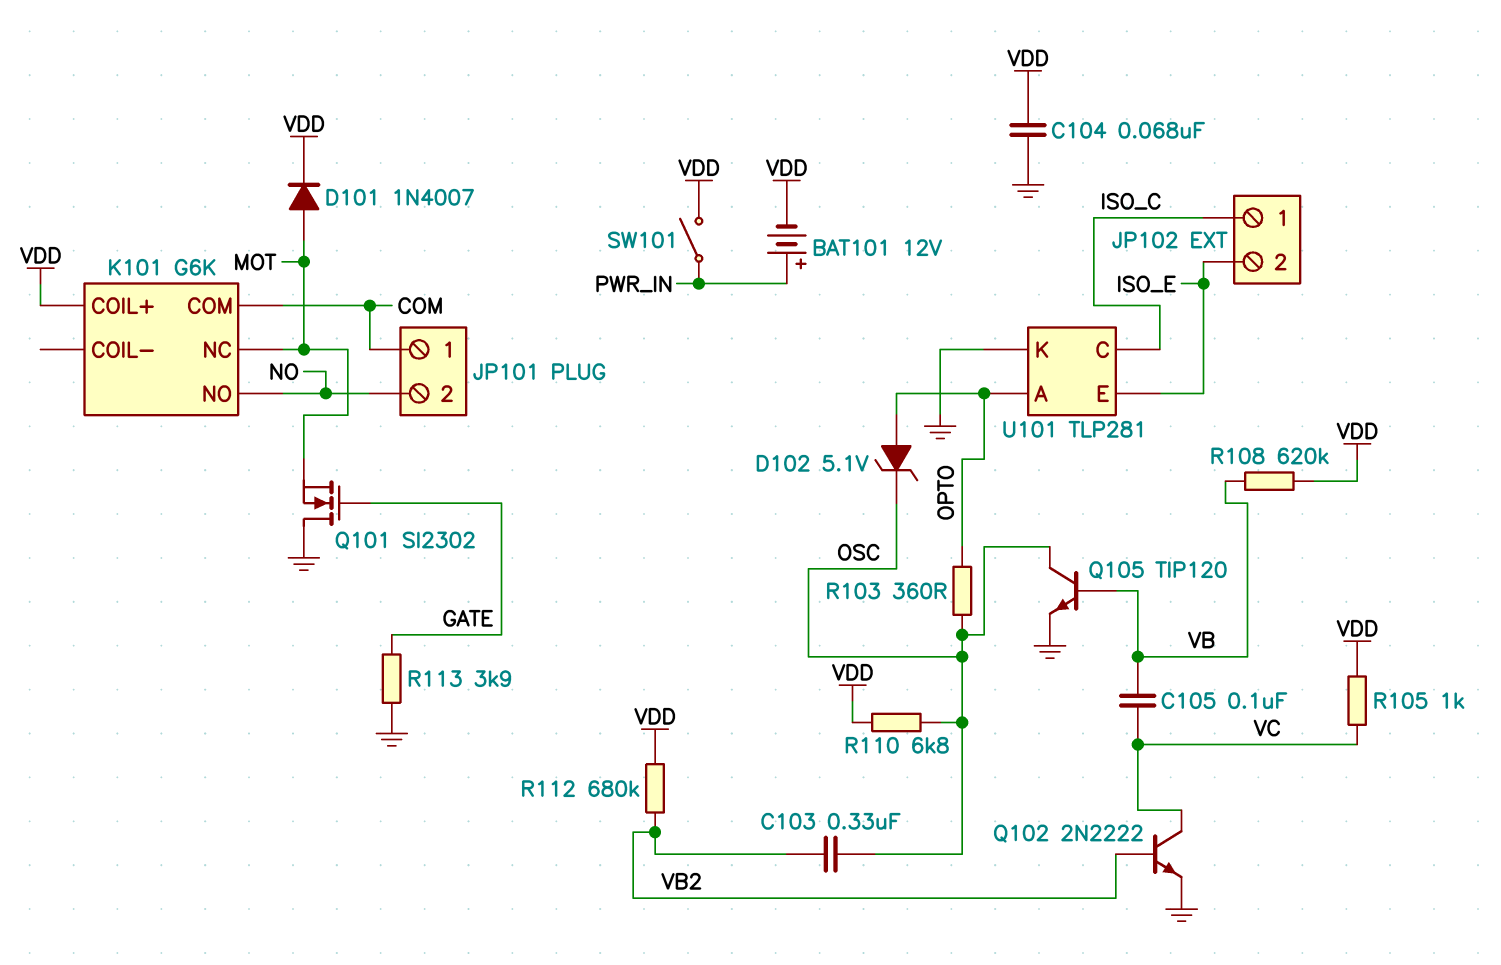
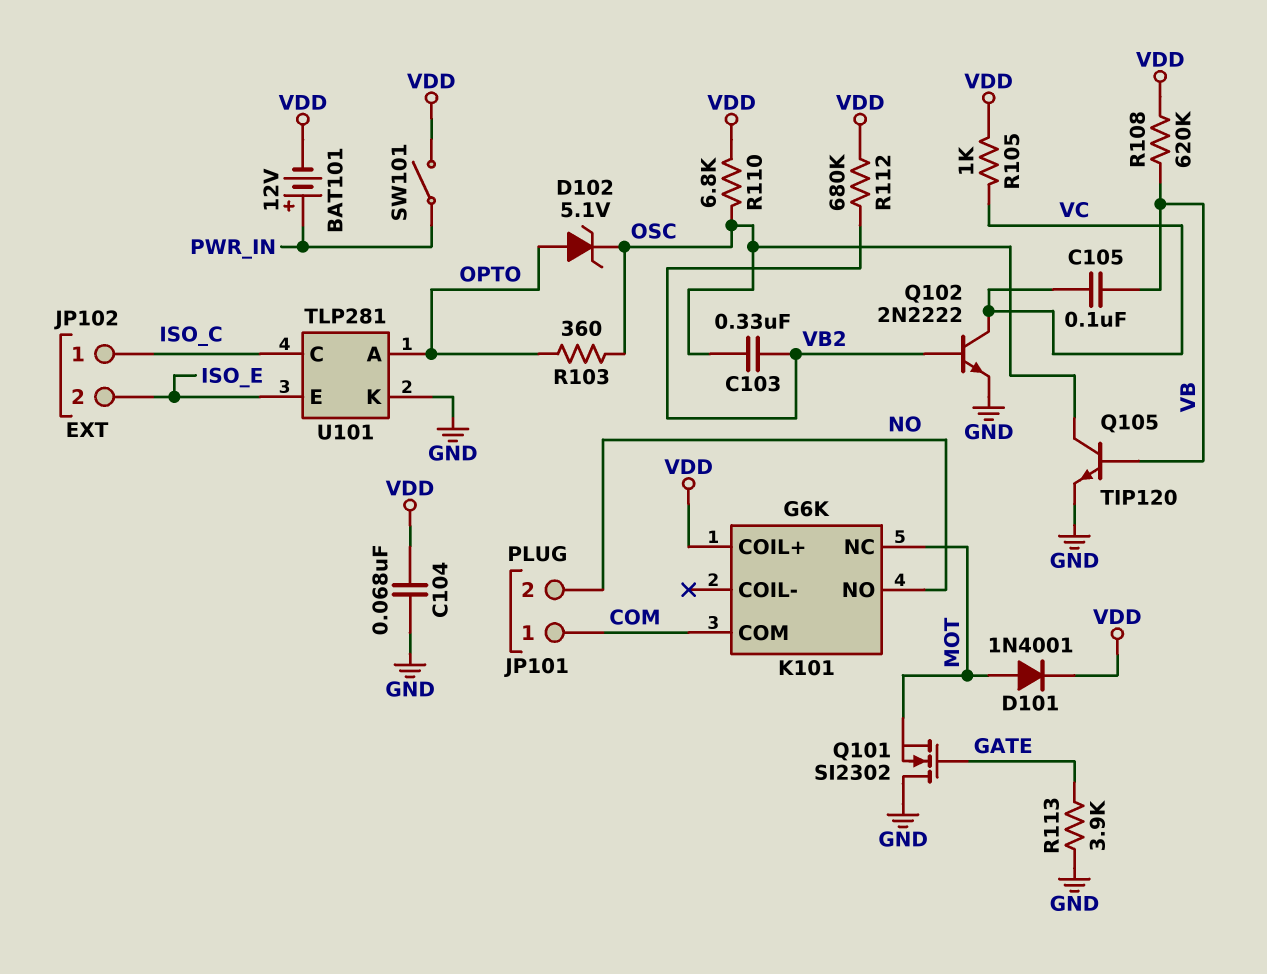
D101: diode 1N4007 (A MOT, K VDD) -> diode 1N4001 (A MOT, K VDD)

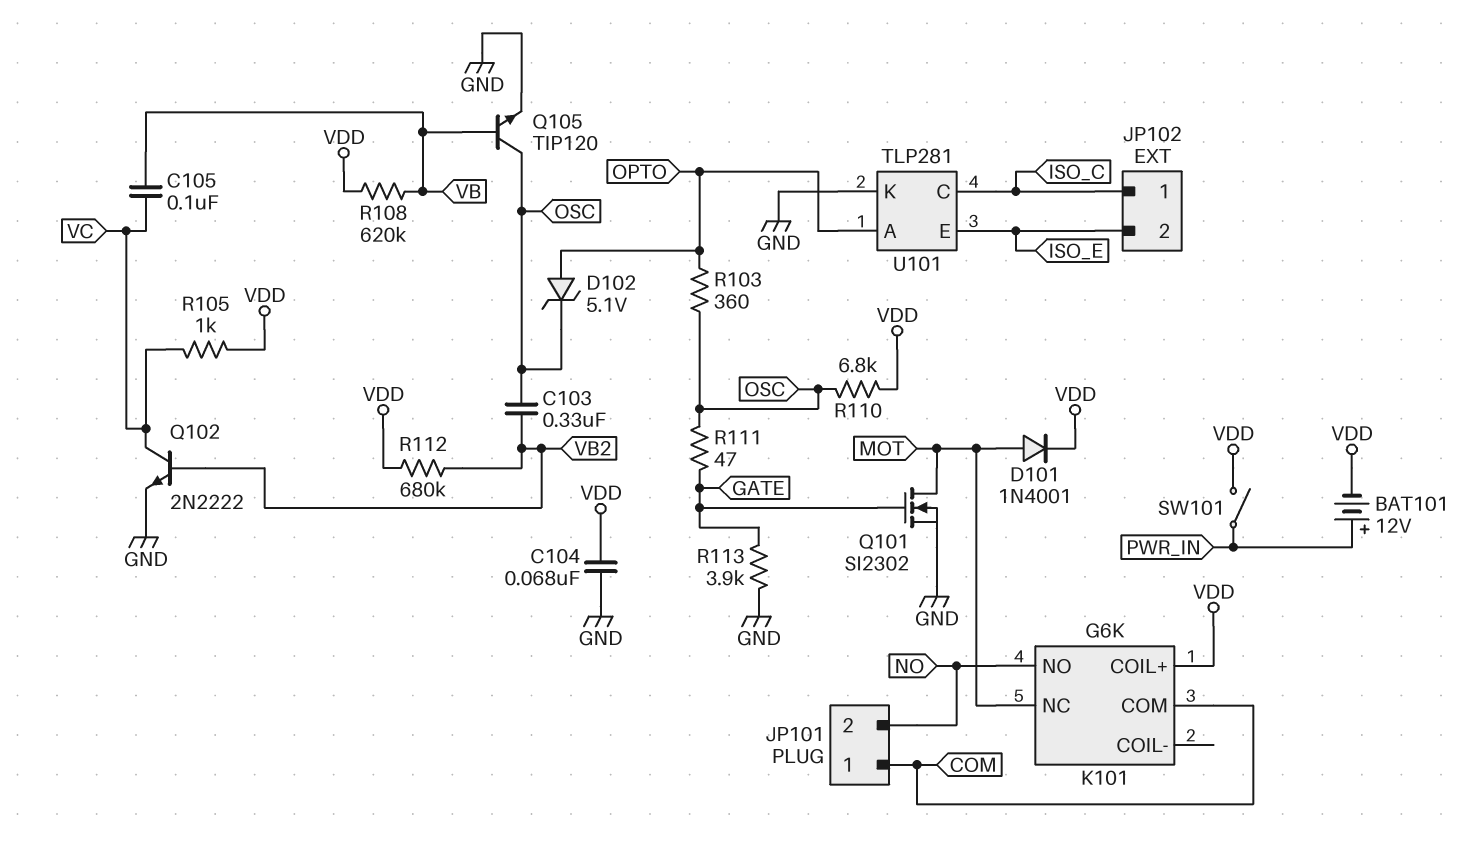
Q101: NMOS SI2302 (G GATE, D GND, S MOT) -> NMOS SI2302 (G GATE, D MOT, S GND)
R111: none -> 47 (GATE, OSC)

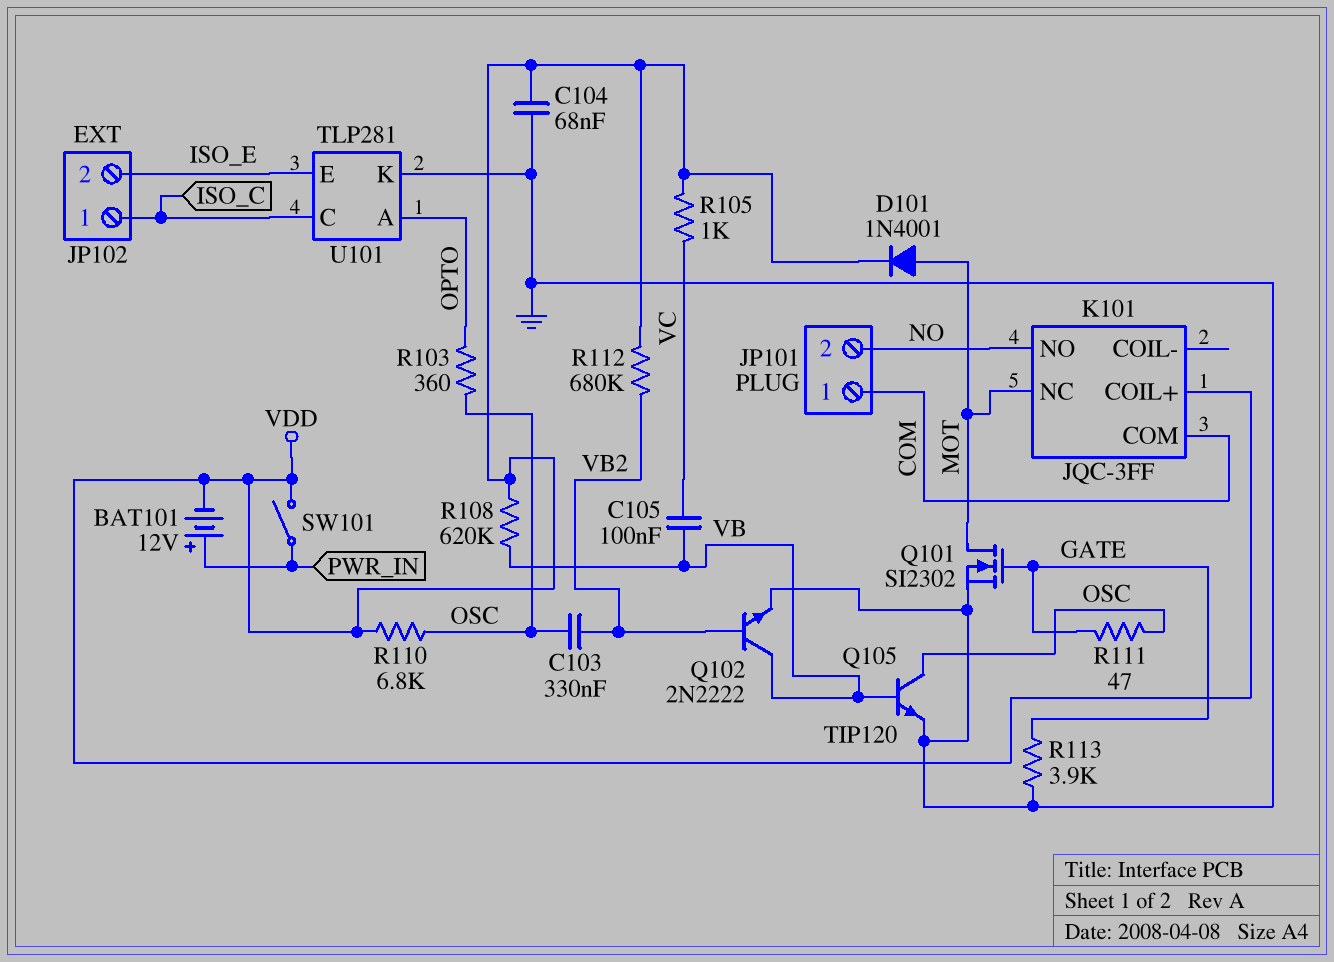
D102: zener 5.1V (A OPTO, K OSC) -> none
K101: G6K -> JQC-3FF
Q102: NPN 2N2222 (B VB2, C VC, E GND) -> NPN 2N2222 (B VB2, C VB, E GND)

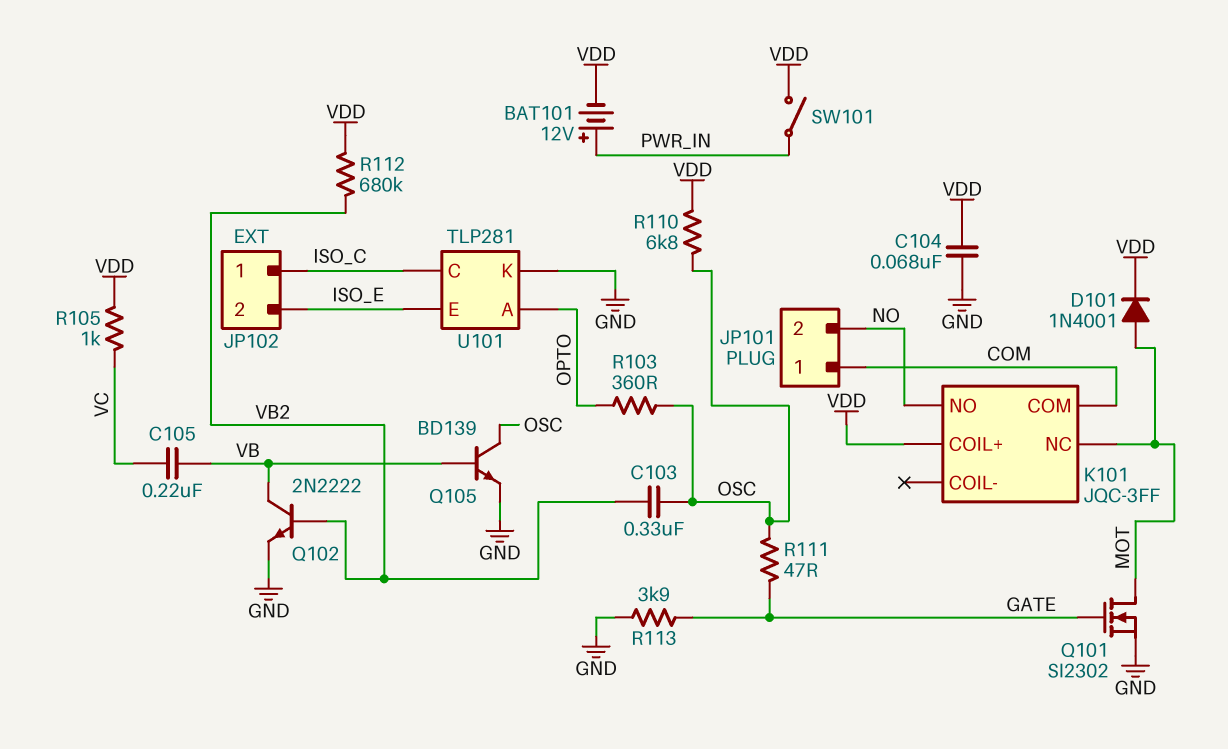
C105: 100nF (VB, VC) -> 220nF (VB, VC)
Q105: NPN TIP120 (B VB, C OSC, E GND) -> NPN BD139 (B VB, C OSC, E GND)
R108: 620k (VB, VDD) -> none

